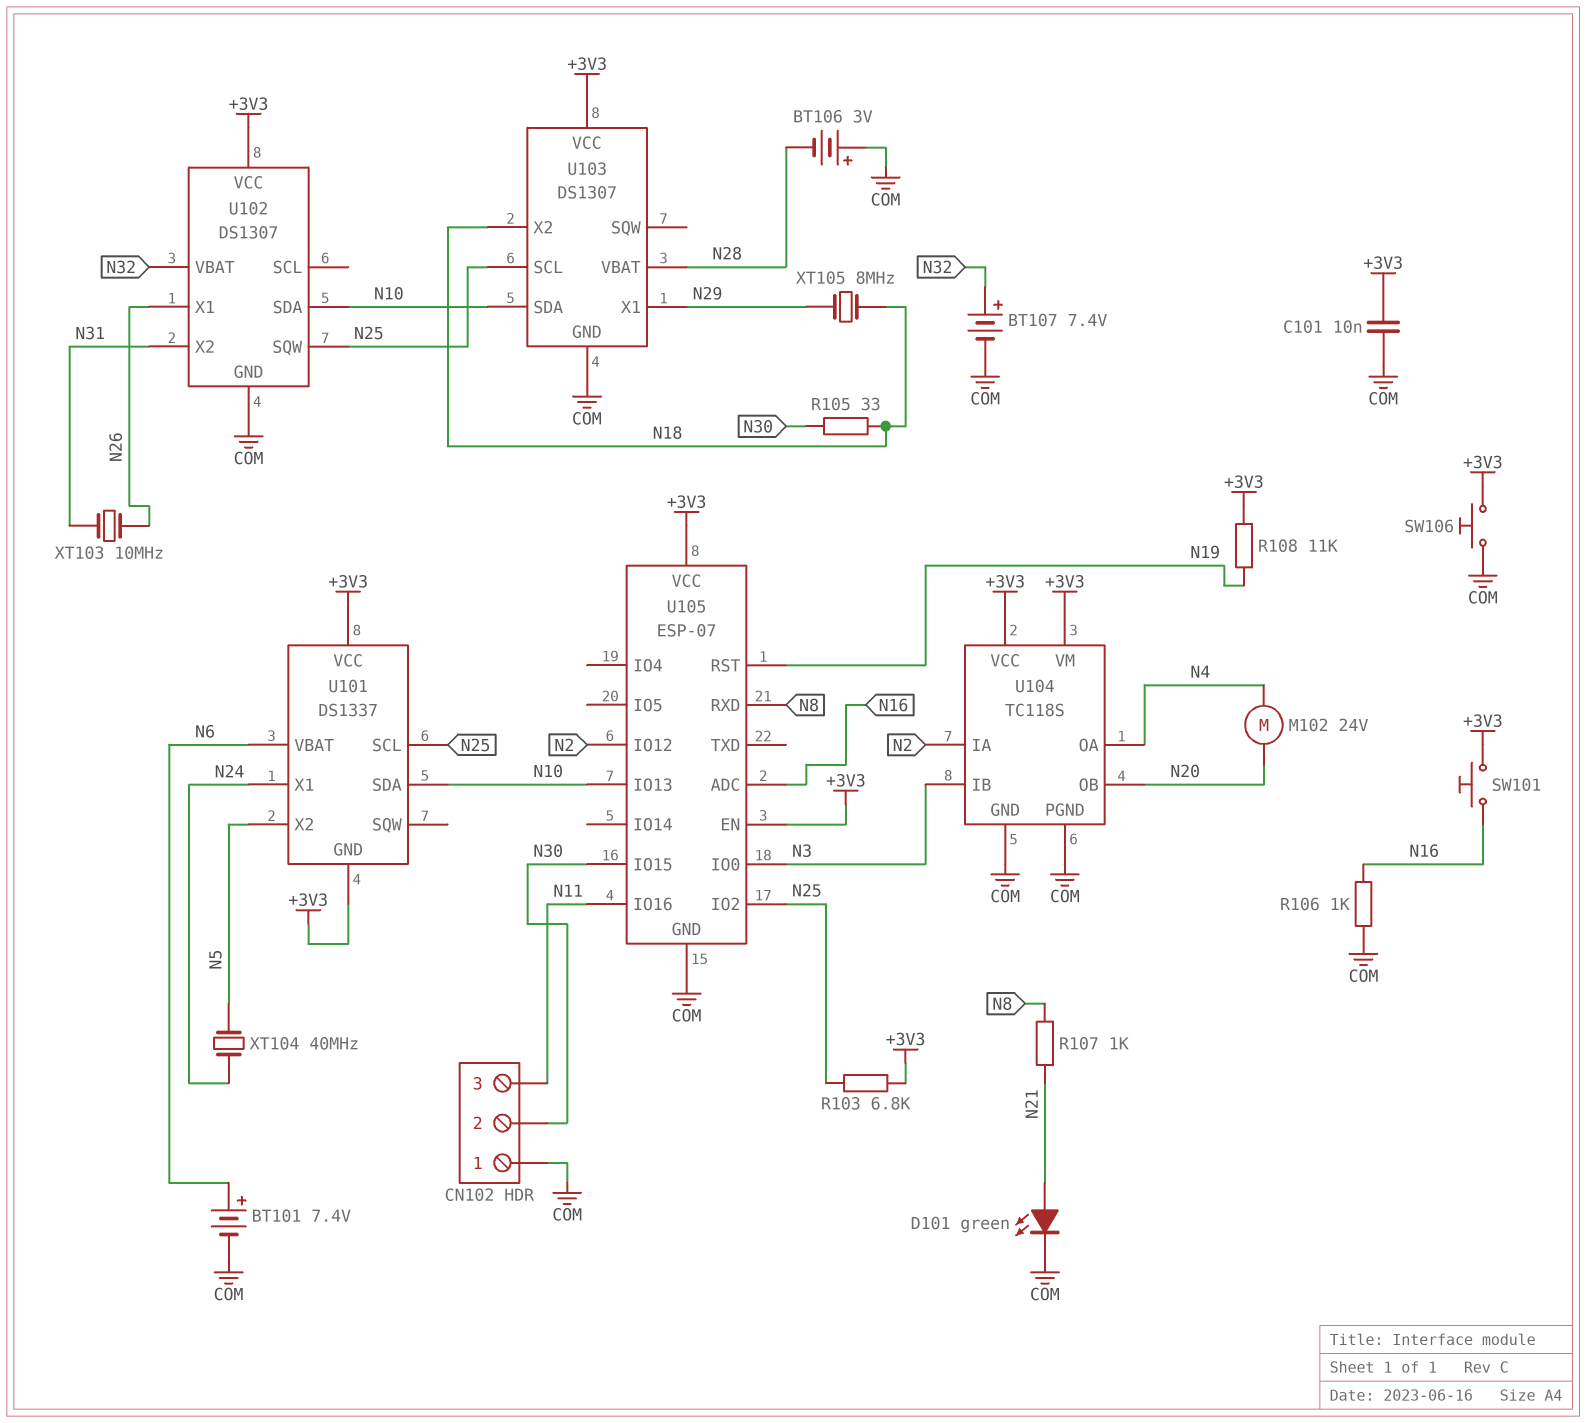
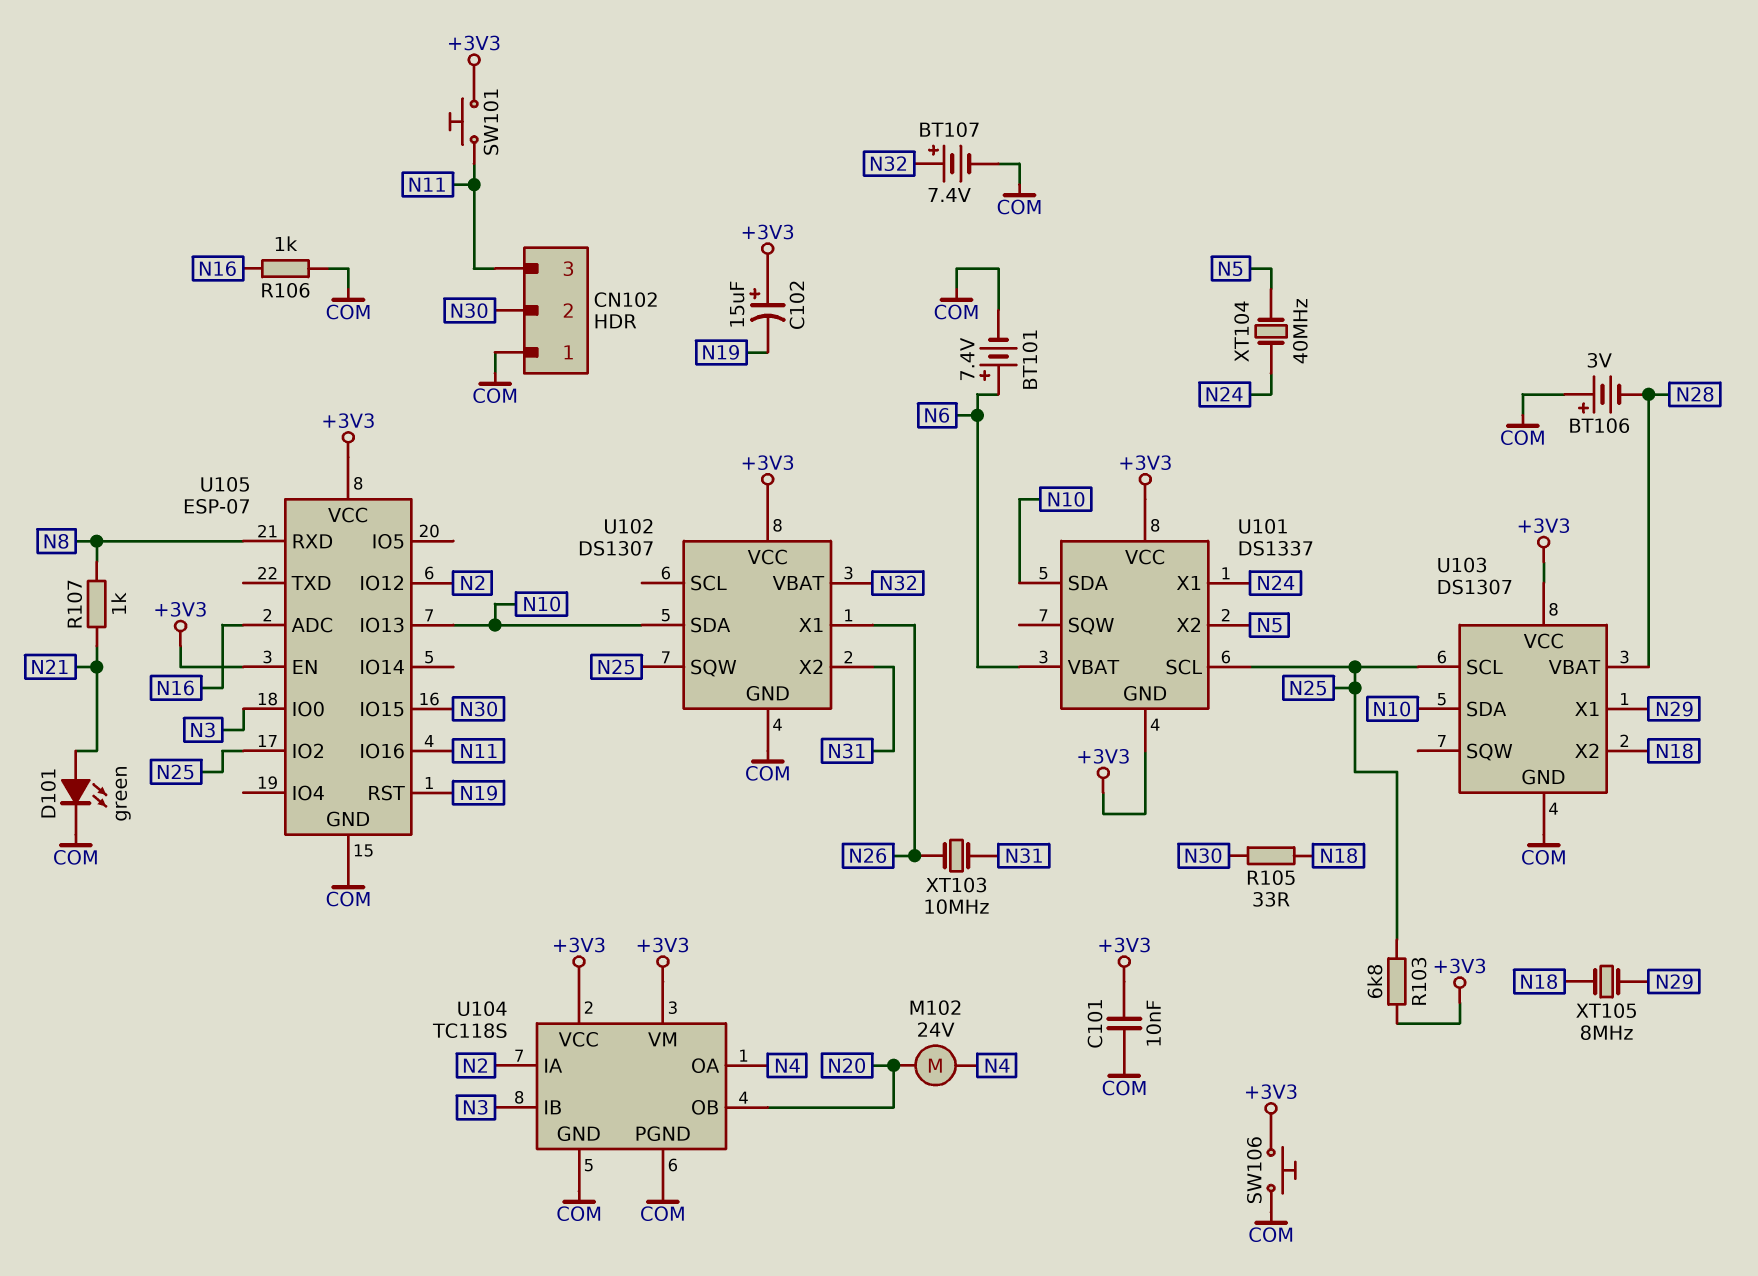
C102: none -> 15uF (plus +3V3, minus N19)
R108: 11k (+3V3, N19) -> none
SW101: button (+3V3, N16) -> button (+3V3, N11)

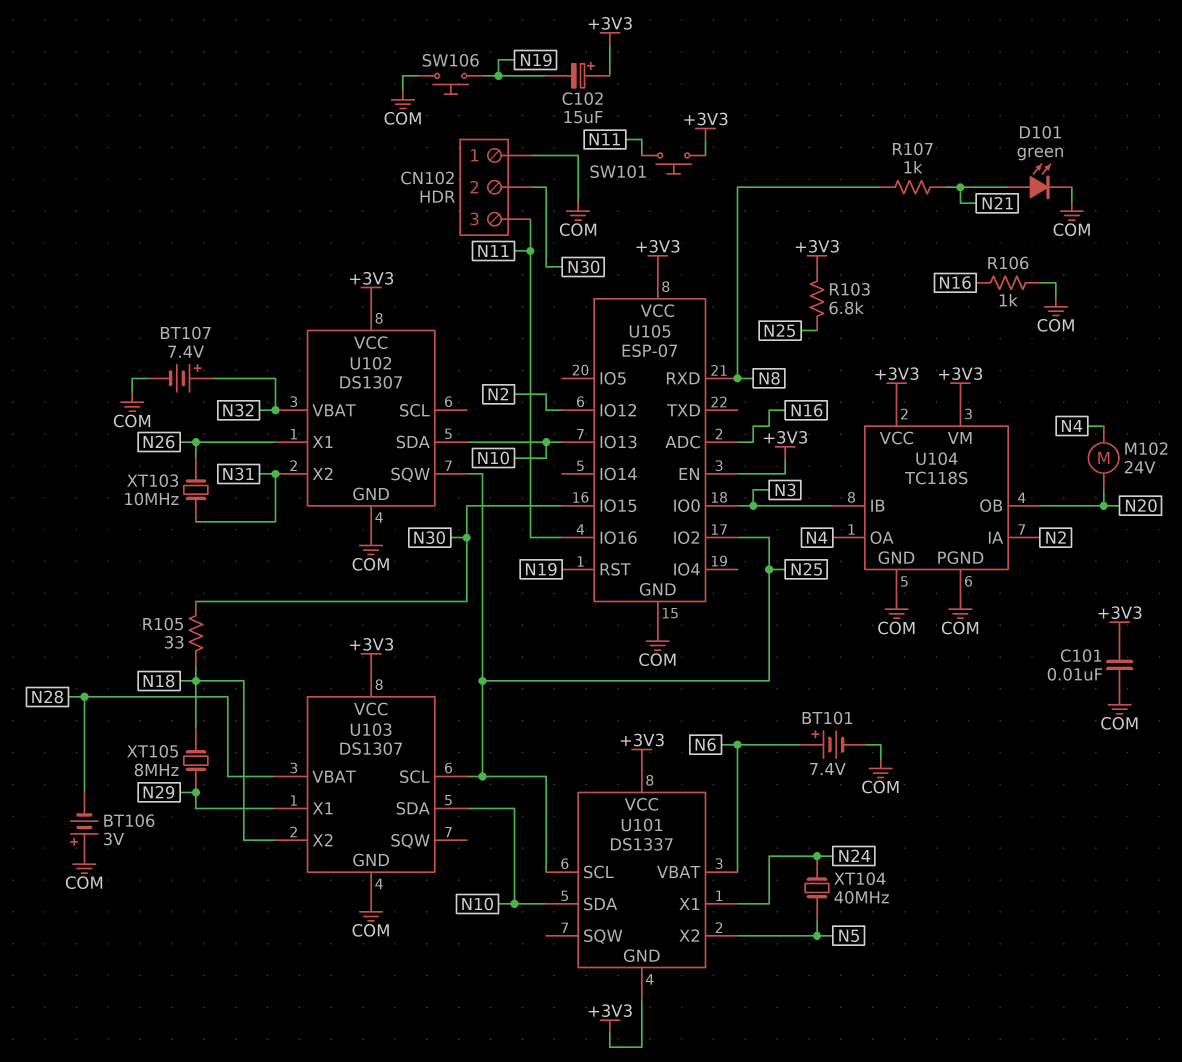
SW106: button (+3V3, COM) -> button (COM, N19)

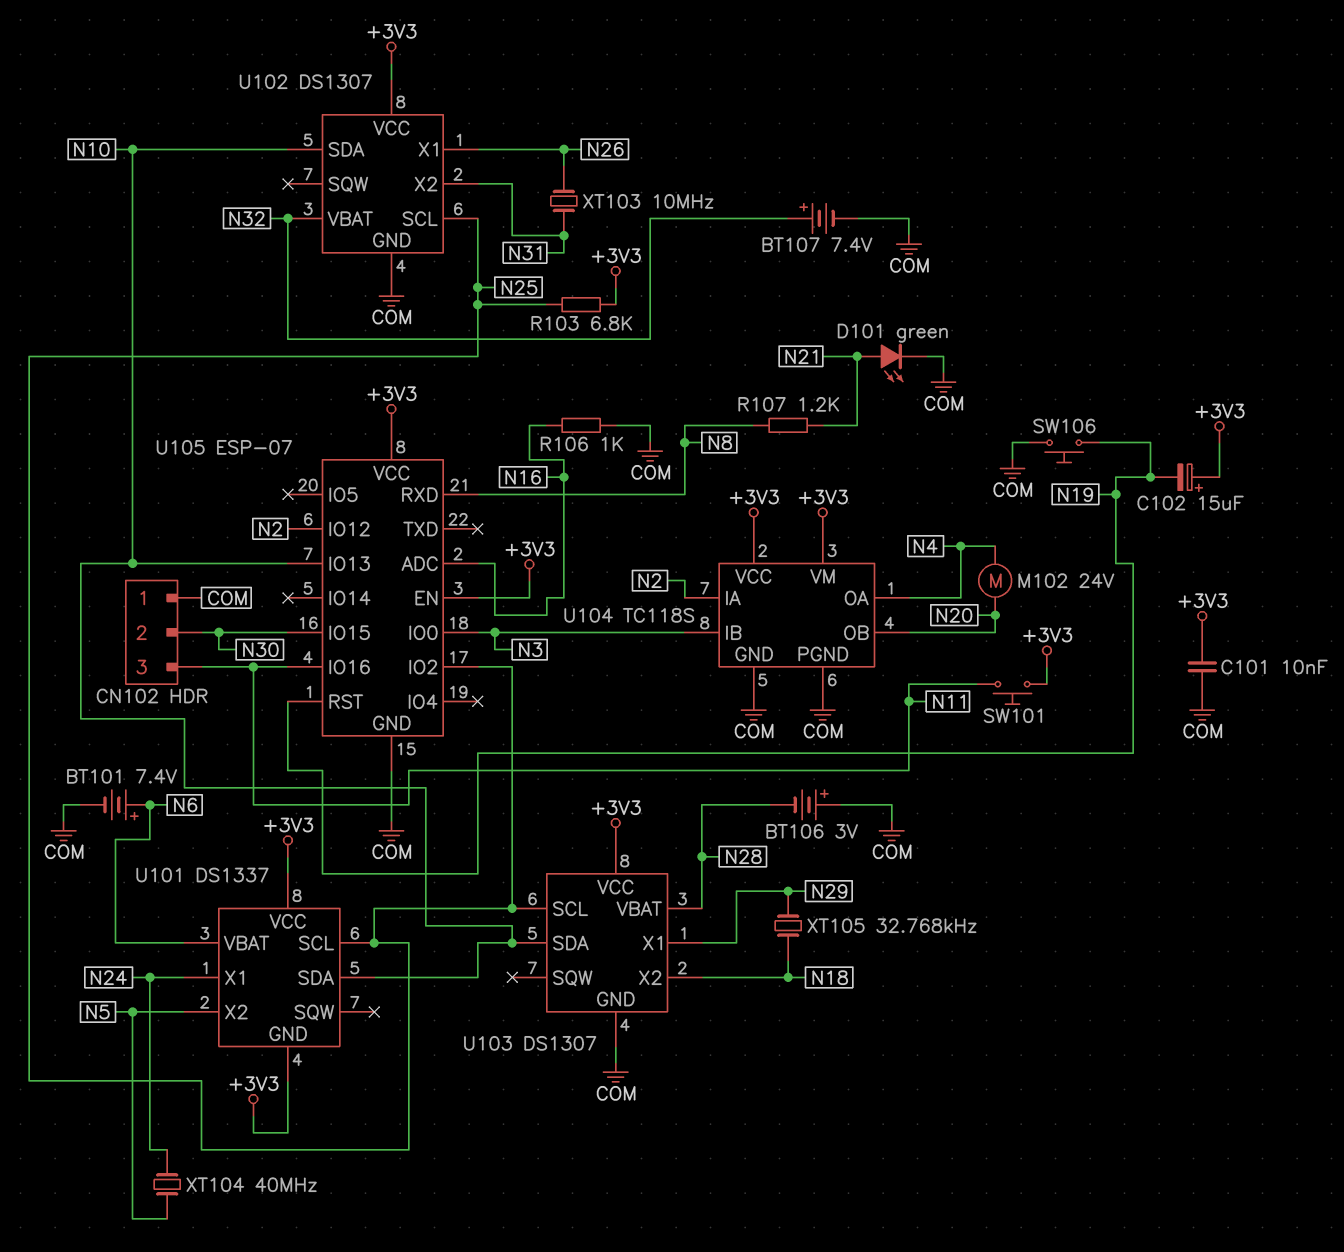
R105: 33 (N18, N30) -> none
R107: 1k (N8, N21) -> 1.2k (N8, N21)
U102 pin SCL: none -> N25
U102 pin SQW: N25 -> none
XT105: 8MHz (N18, N29) -> 32.768kHz (N18, N29)

